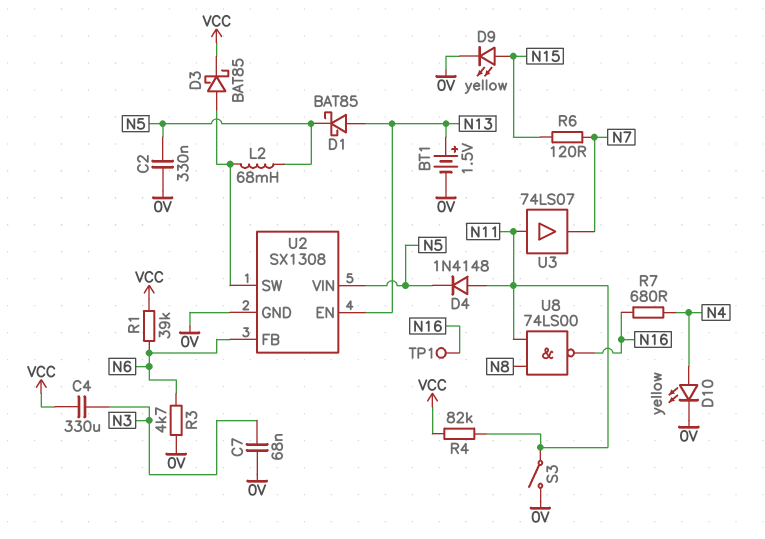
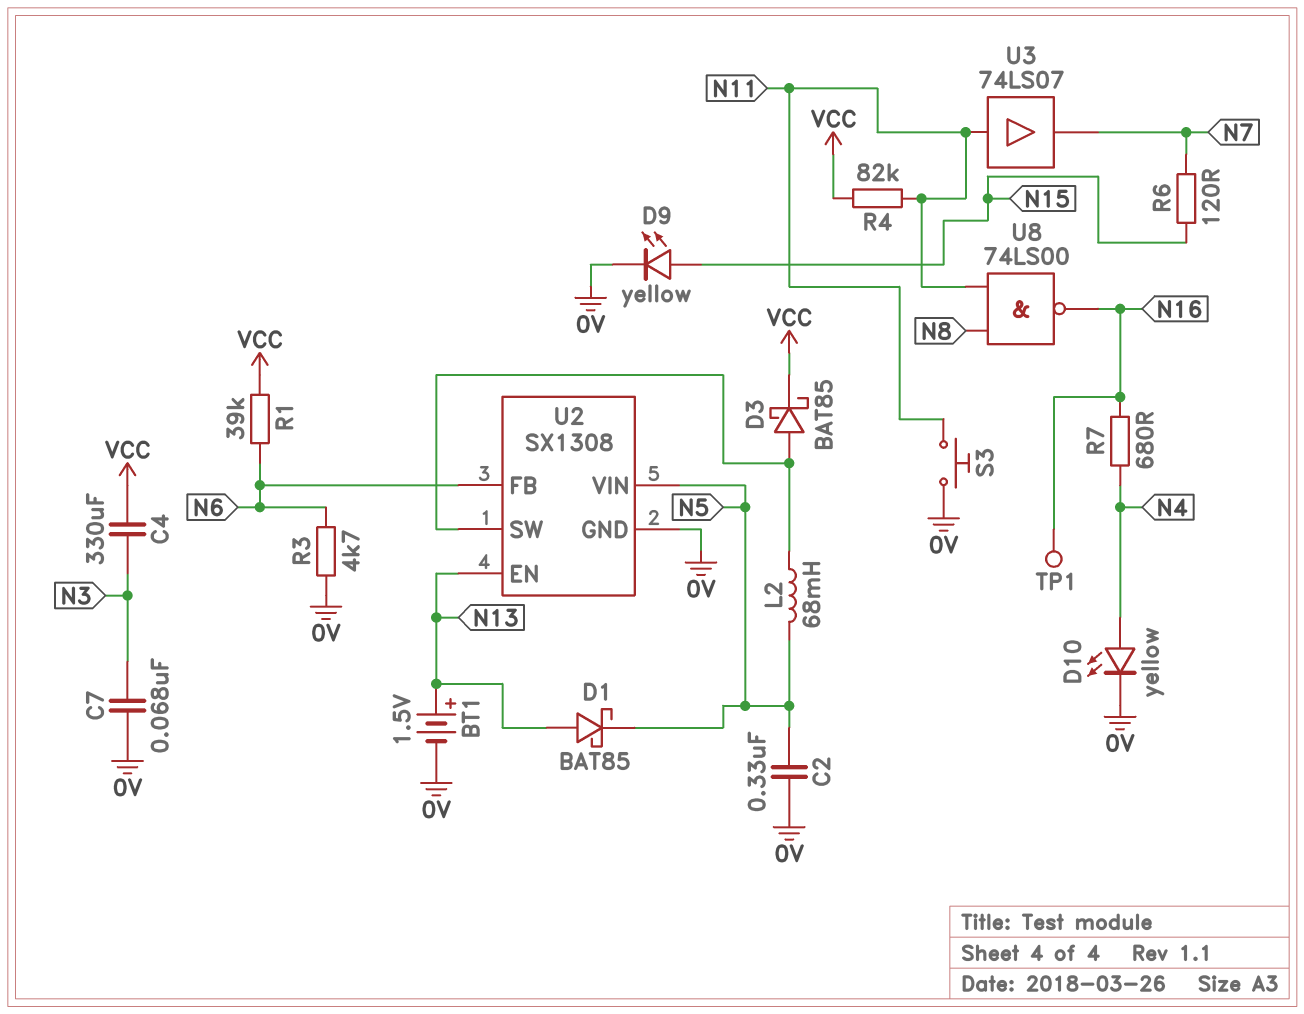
D4: diode 1N4148 (A N11, K N5) -> none
S3: switch (0V, N11) -> button (0V, N11)

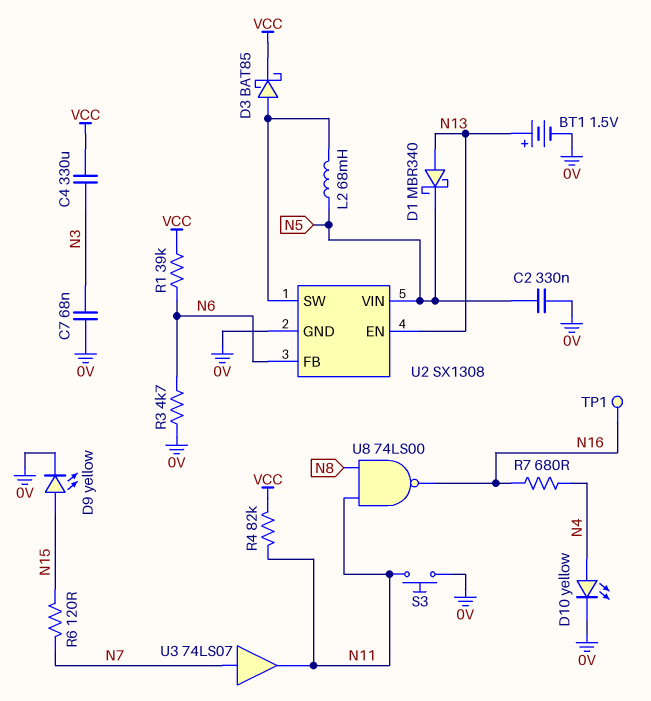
D1: schottky BAT85 (A N13, K N5) -> schottky MBR340 (A N13, K N5)
U3: buffer 74LS07 (in N11, out N7) -> buffer 74LS07 (in N7, out N11)

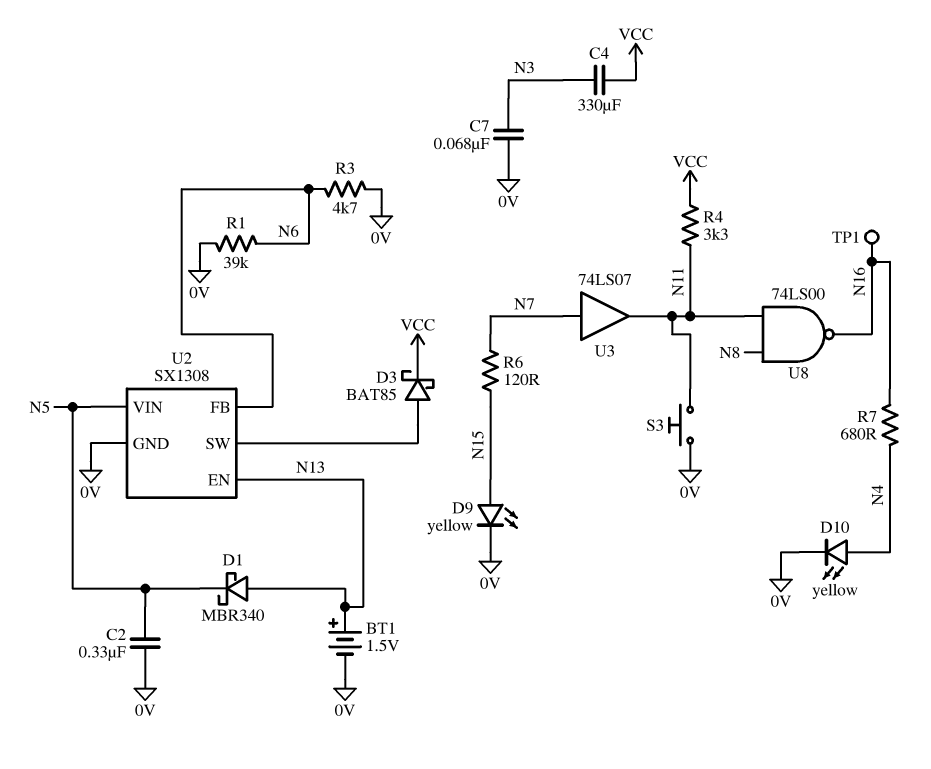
L2: 68mH (N5, U2/SW) -> none
R1: 39k (N6, VCC) -> 39k (0V, N6)
R4: 82k (N11, VCC) -> 3.3k (N11, VCC)

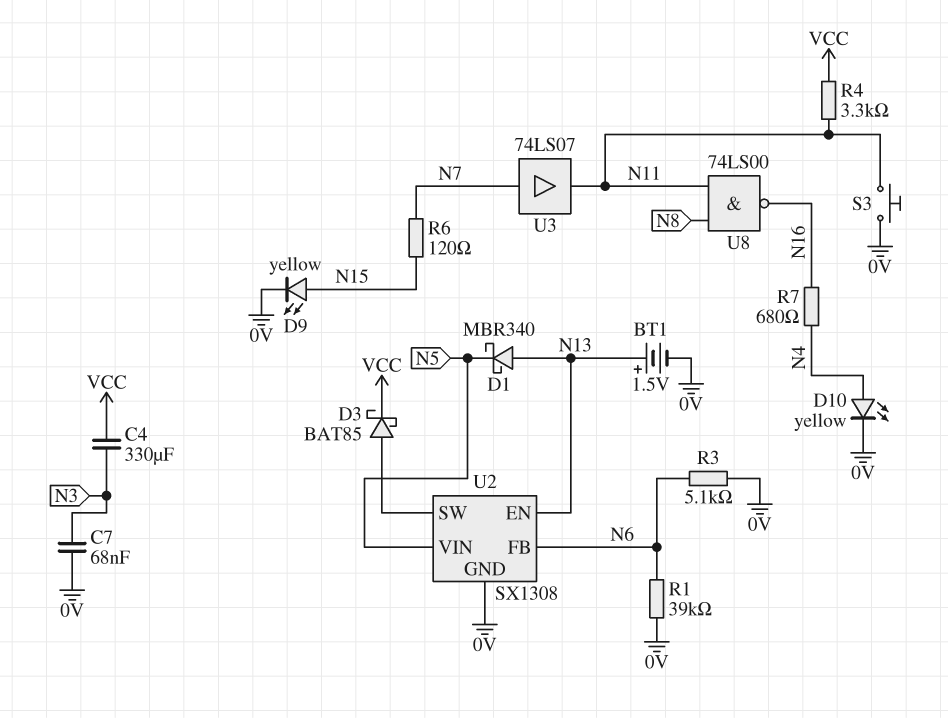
C2: 330nF (0V, N5) -> none
R3: 4.7k (0V, N6) -> 5.1k (0V, N6)
TP1: test point (N16) -> none

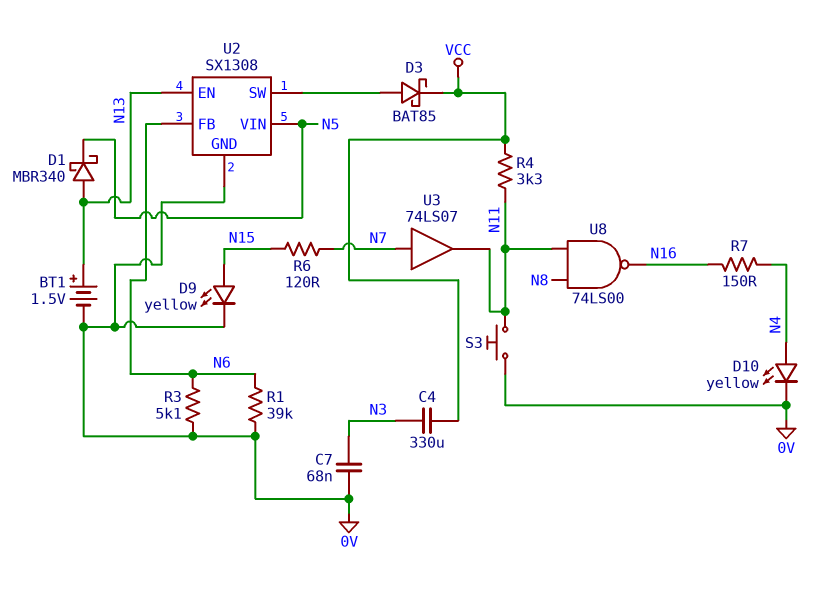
R7: 680 (N4, N16) -> 150 (N4, N16)

